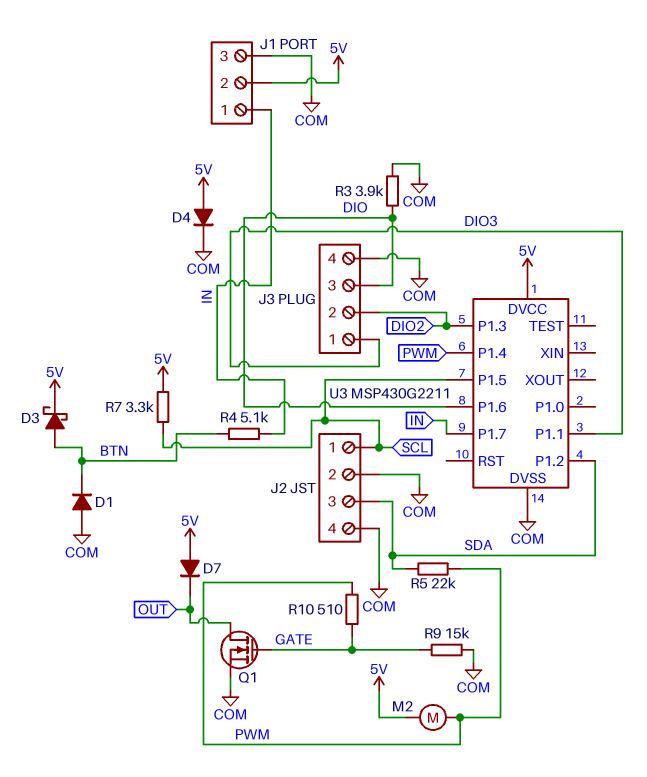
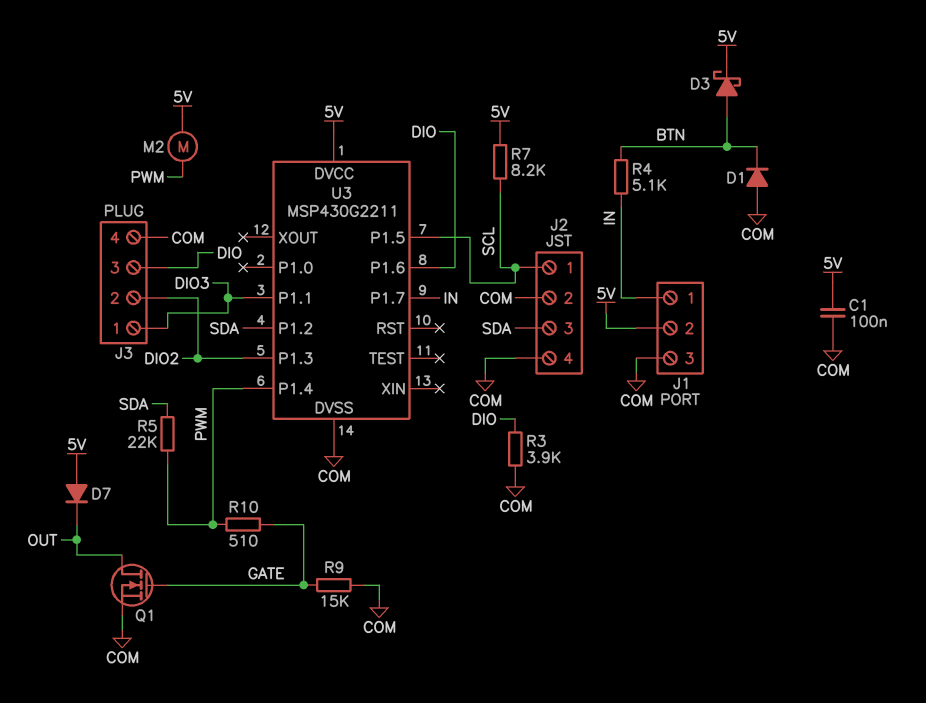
C1: none -> 100nF (5V, COM)
D4: diode (A 5V, K COM) -> none
R7: 3.3k (5V, SCL) -> 8.2k (5V, SCL)

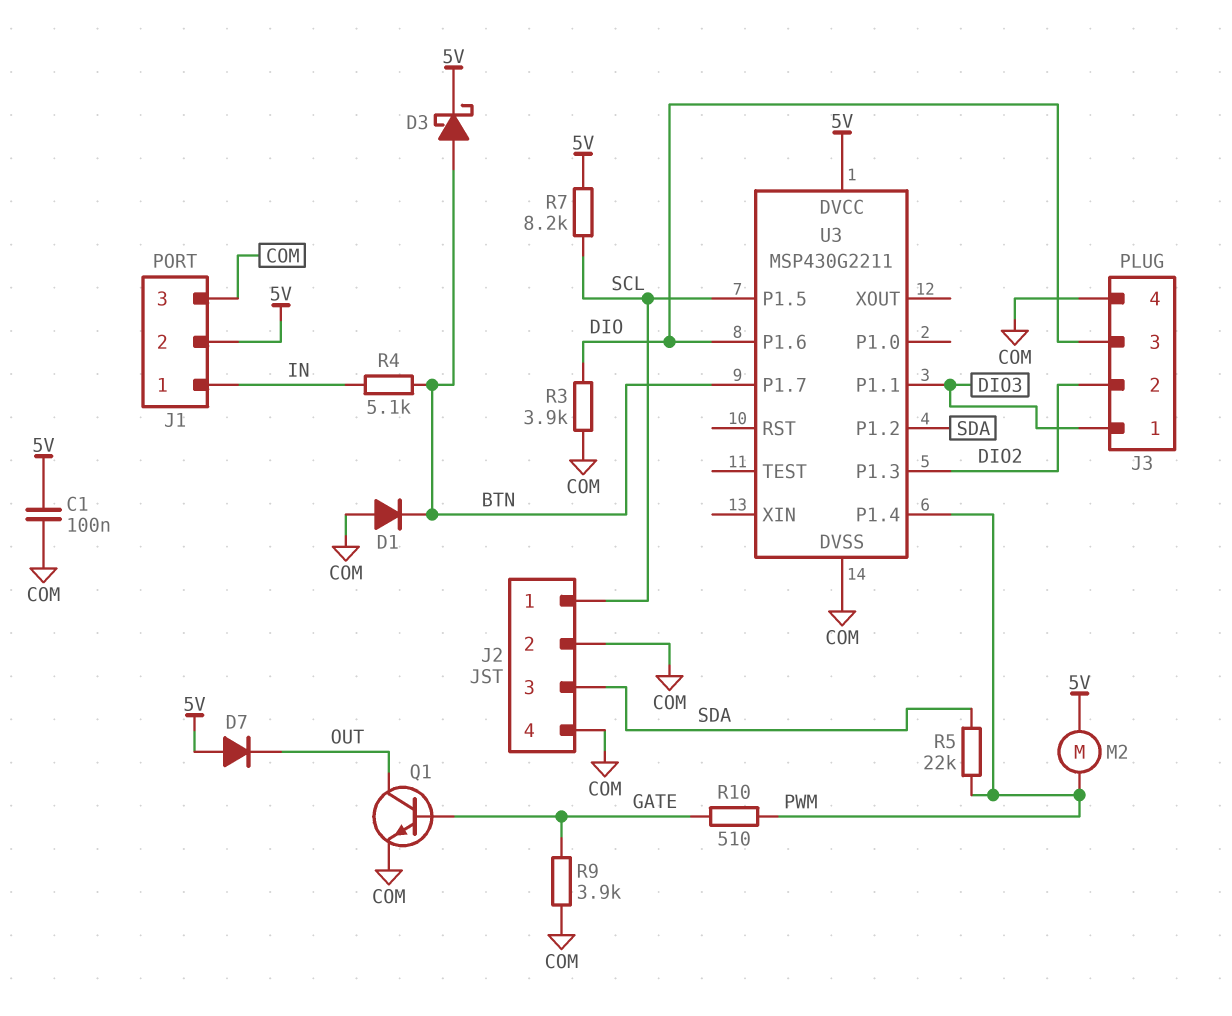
Q1: NMOS (G GATE, D OUT, S COM) -> NPN (B GATE, C OUT, E COM)
R9: 15k (COM, GATE) -> 3.9k (COM, GATE)
U3 pin P1.7: IN -> BTN

